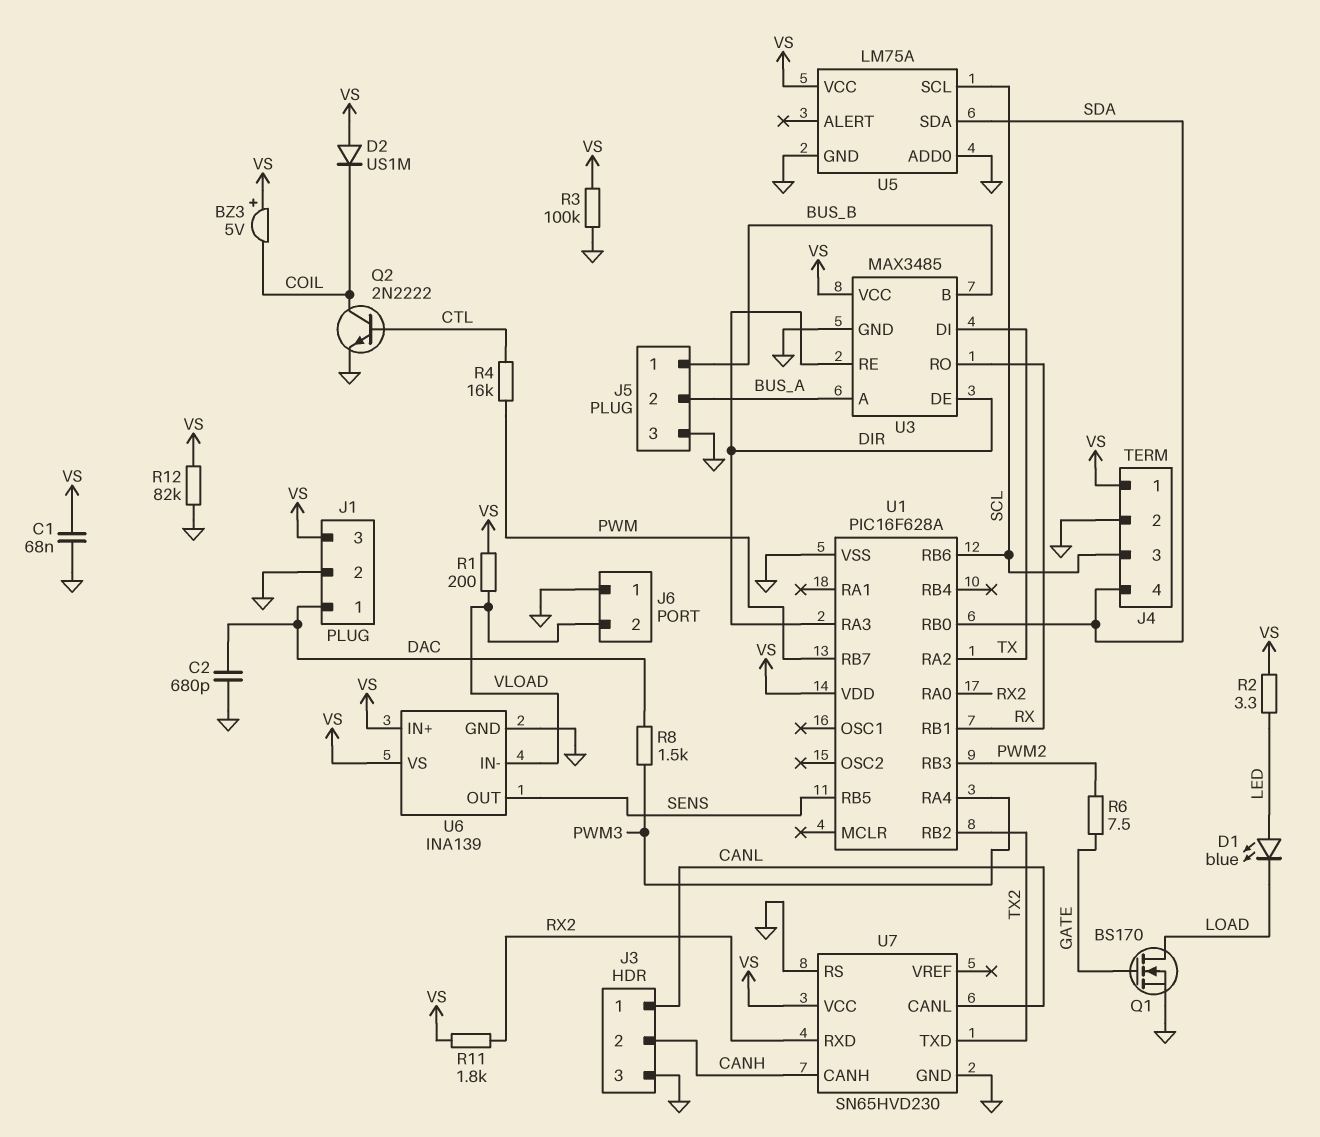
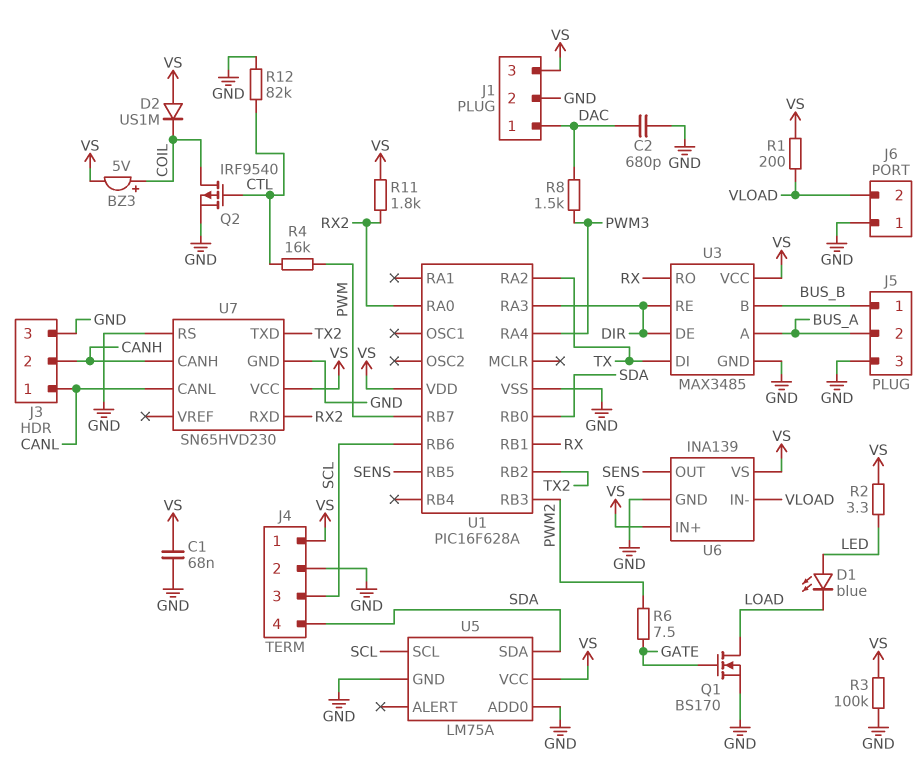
BZ3: buzzer 5V (plus VS, minus COIL) -> buzzer 5V (plus COIL, minus VS)
Q2: NPN 2N2222 (B CTL, C COIL, E GND) -> PMOS IRF9540 (G CTL, D COIL, S GND)
R12: 82k (GND, VS) -> 82k (CTL, GND)

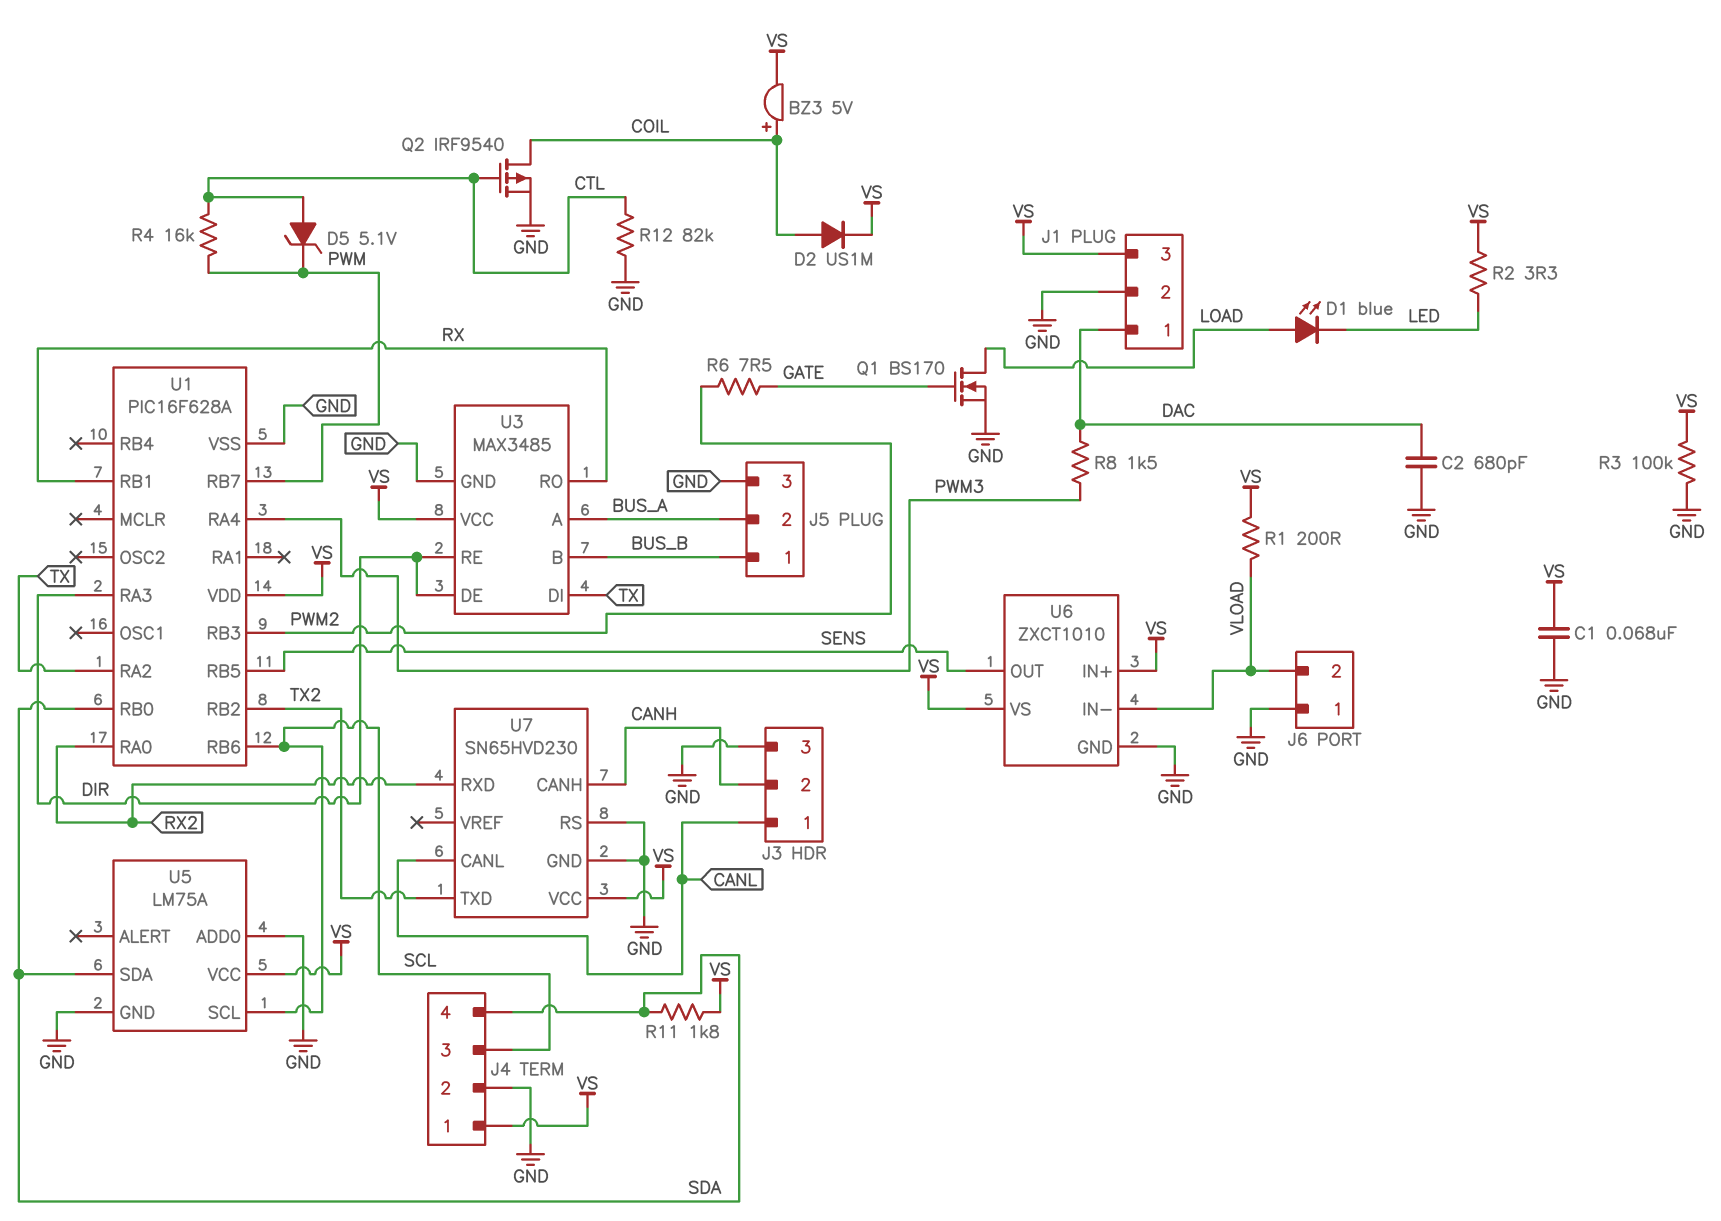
D1: LED blue (A LED, K LOAD) -> LED blue (A LOAD, K LED)
D2: diode US1M (A VS, K COIL) -> diode US1M (A COIL, K VS)
D5: none -> zener 5.1V (A CTL, K PWM)
R11: 1.8k (RX2, VS) -> 1.8k (SDA, VS)
U6: INA139 -> ZXCT1010

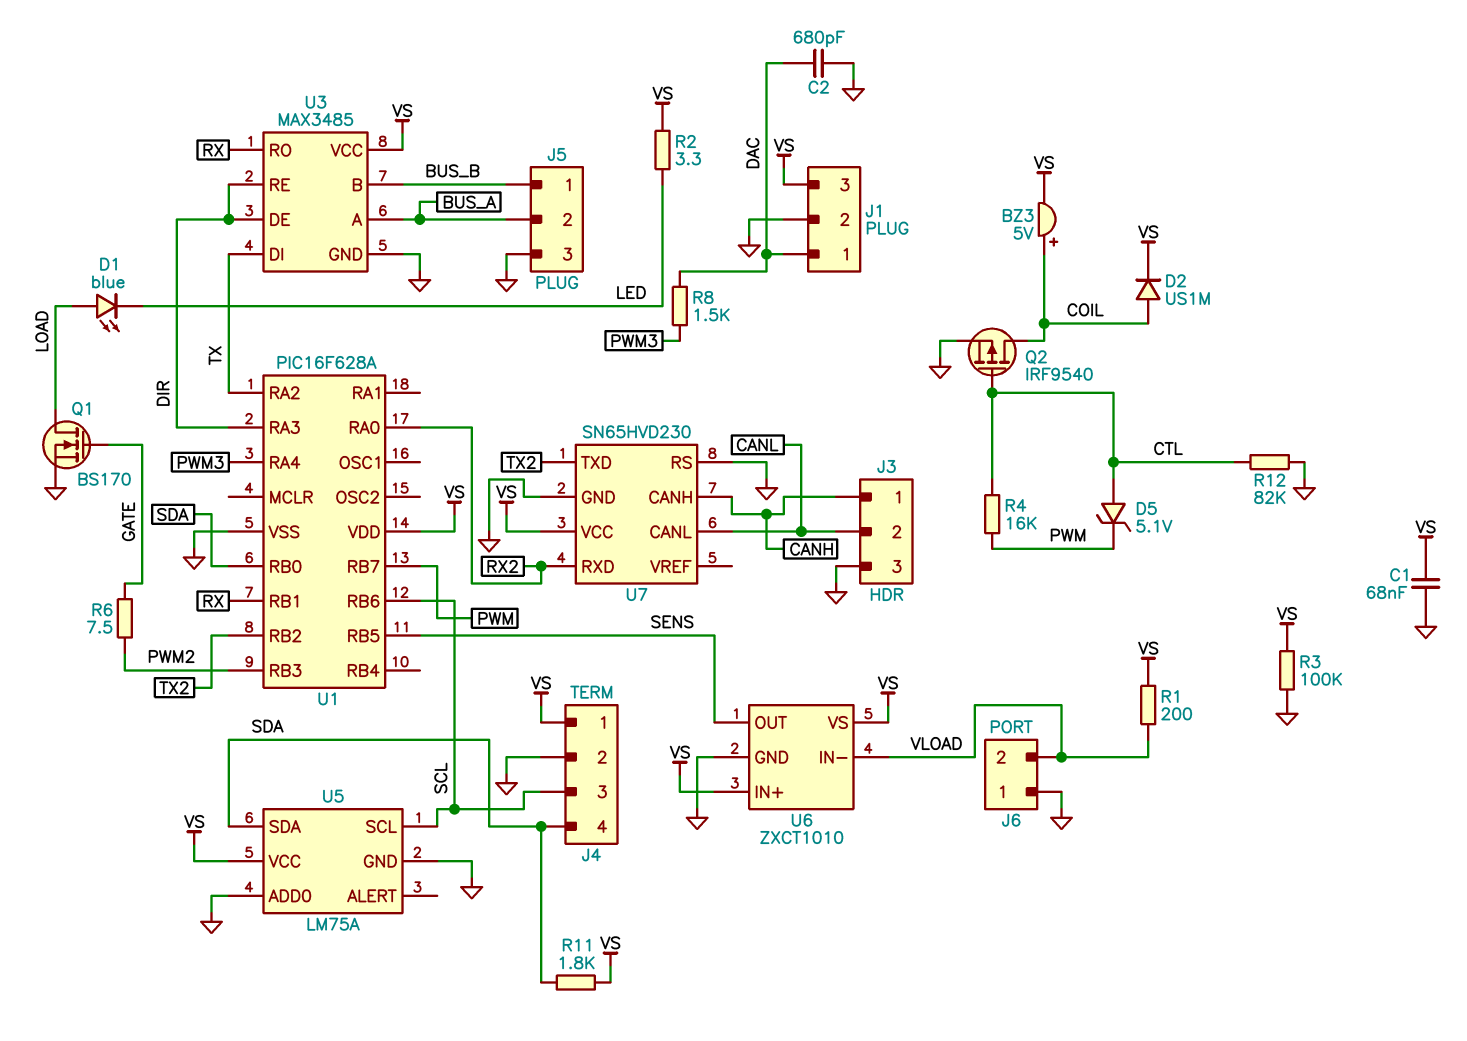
J3 pin 1: CANL -> CANH
J3 pin 2: CANH -> CANL

